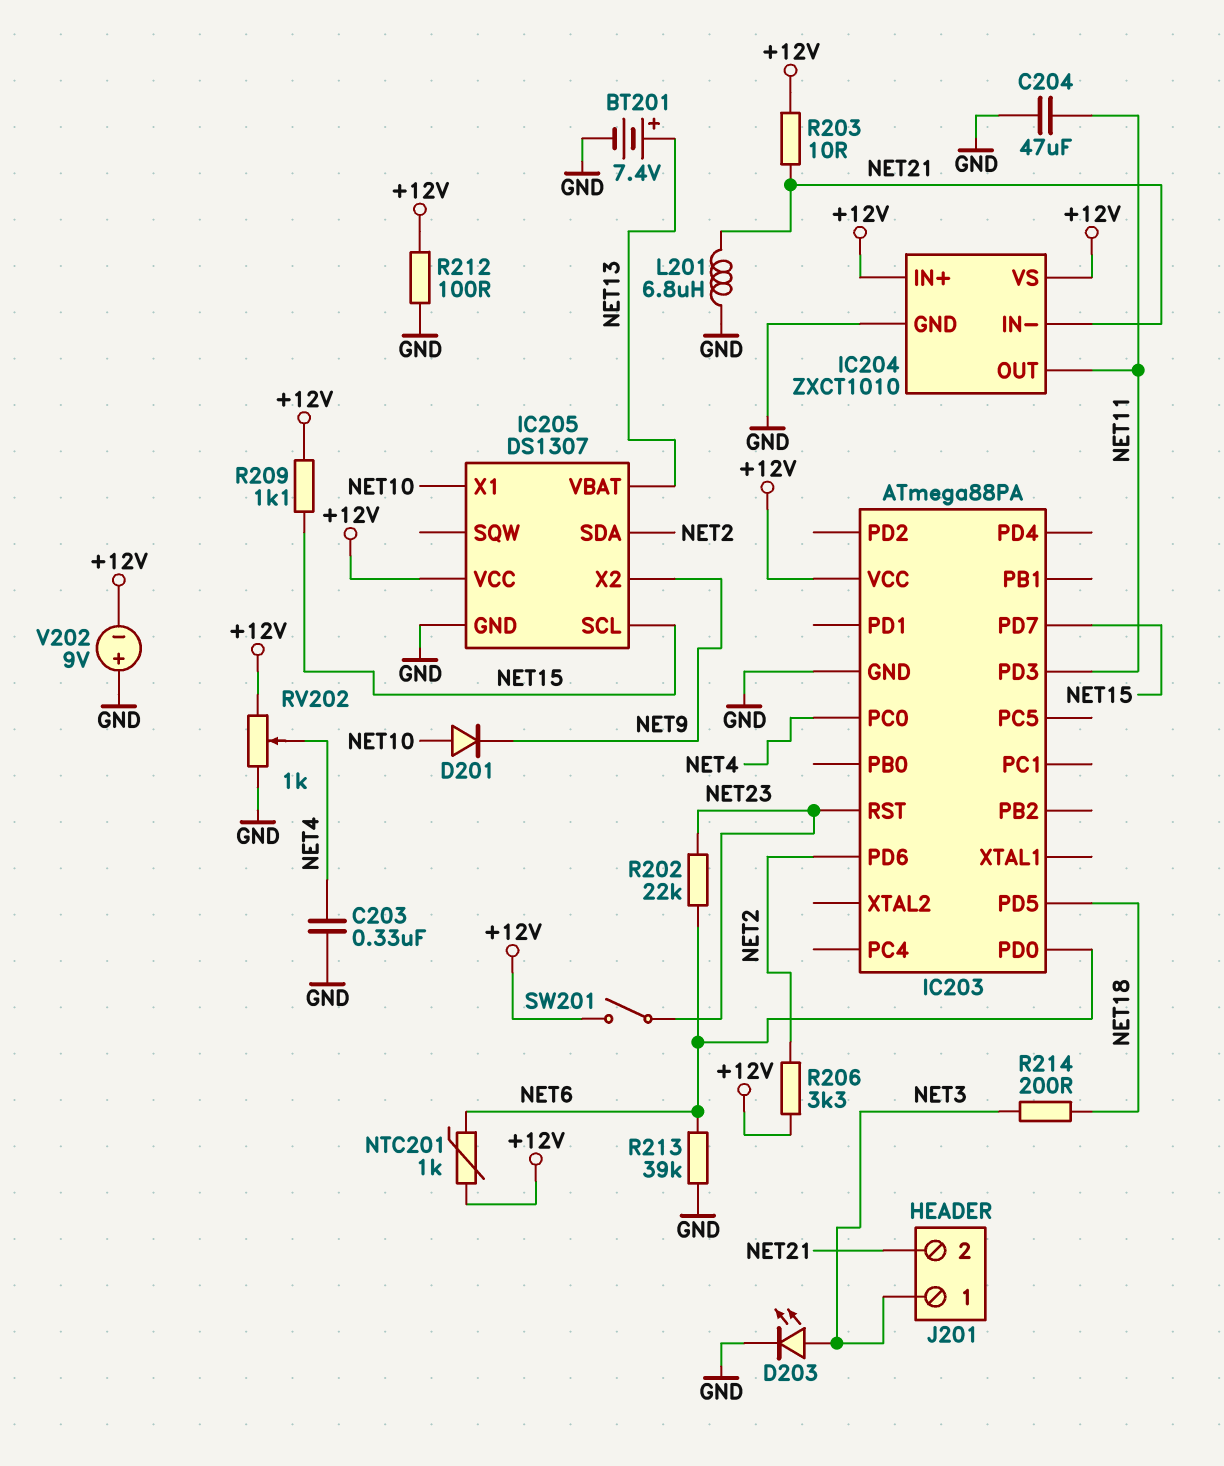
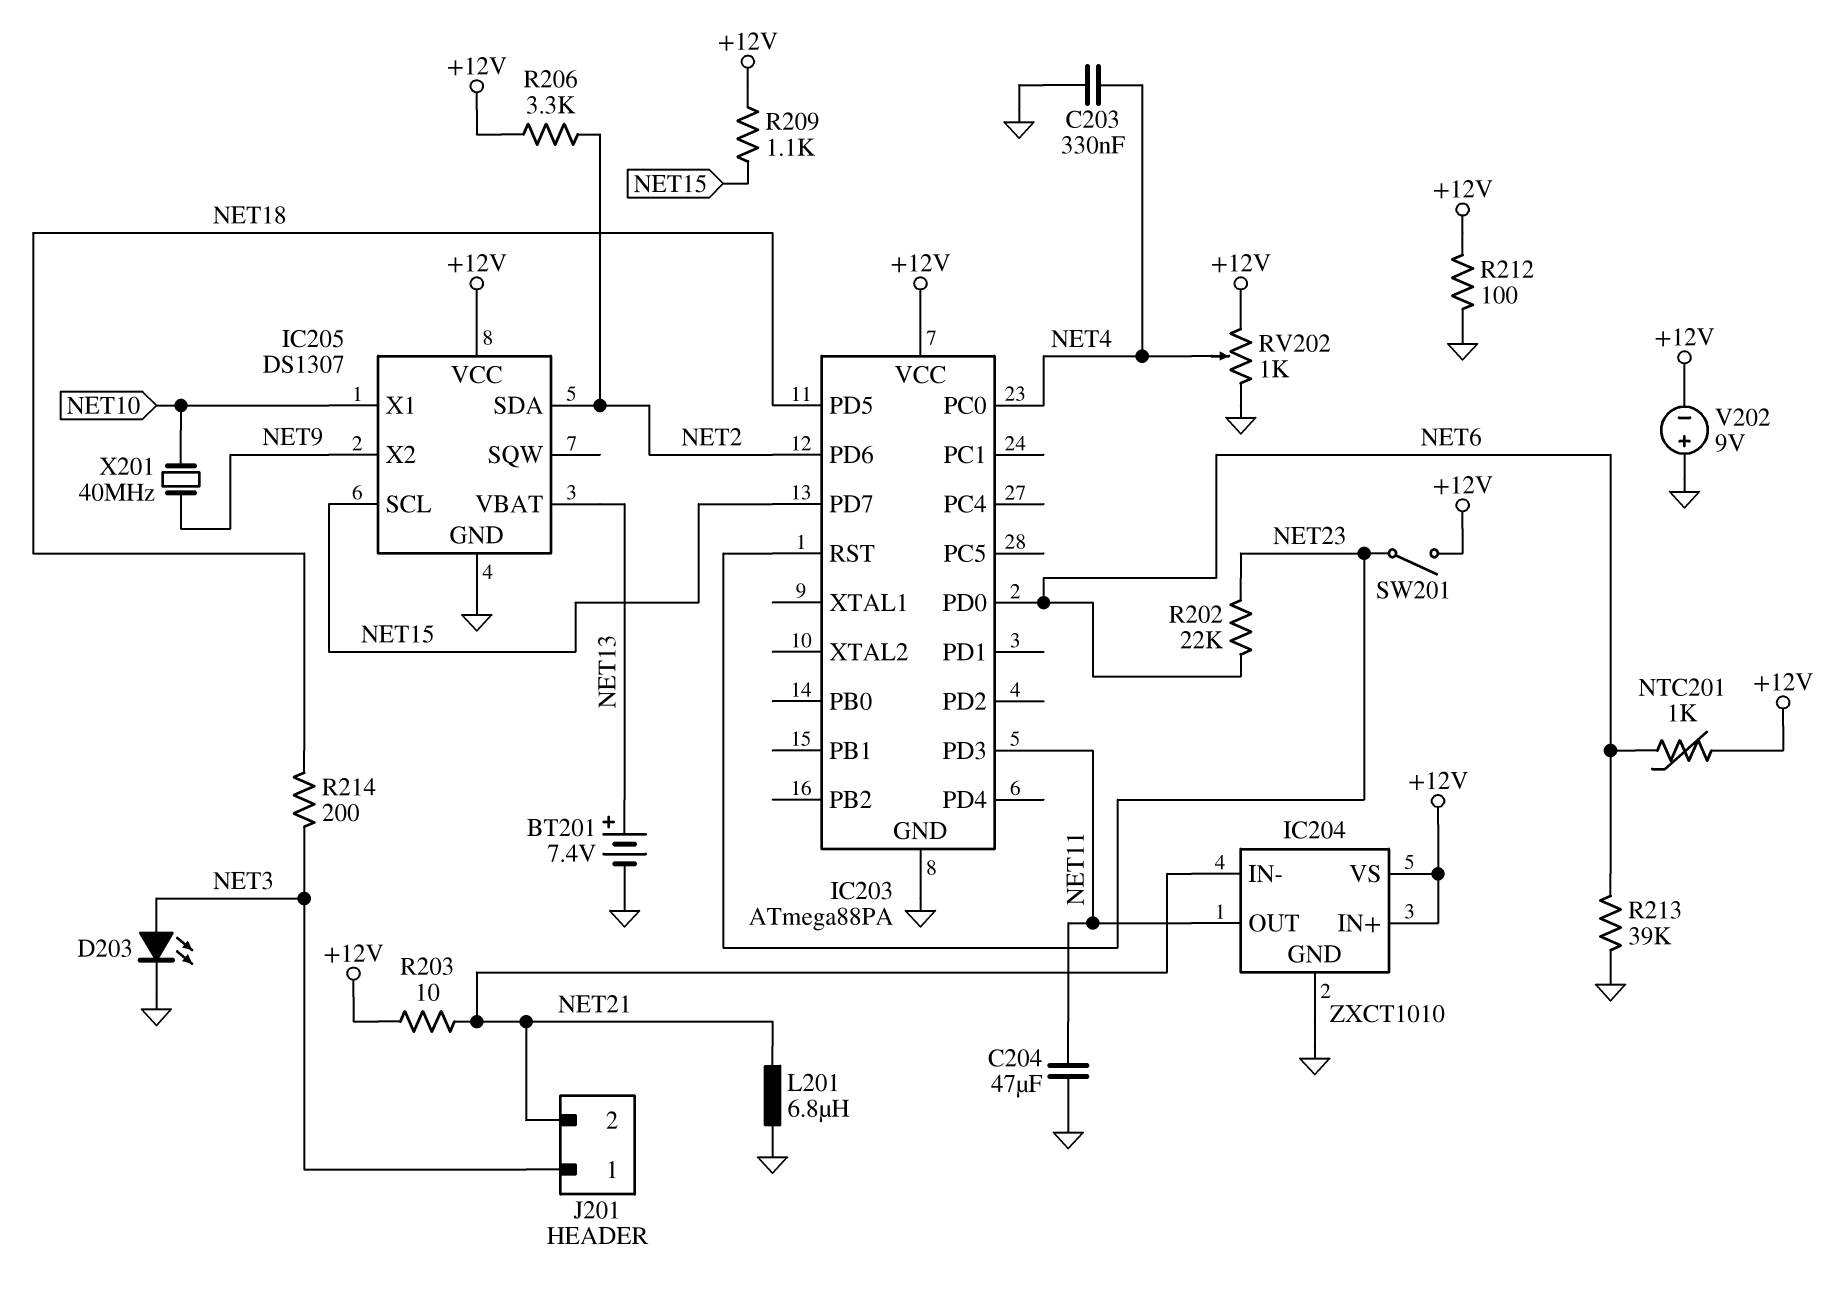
D201: diode (A NET10, K NET9) -> none
X201: none -> 40MHz (NET9, NET10)

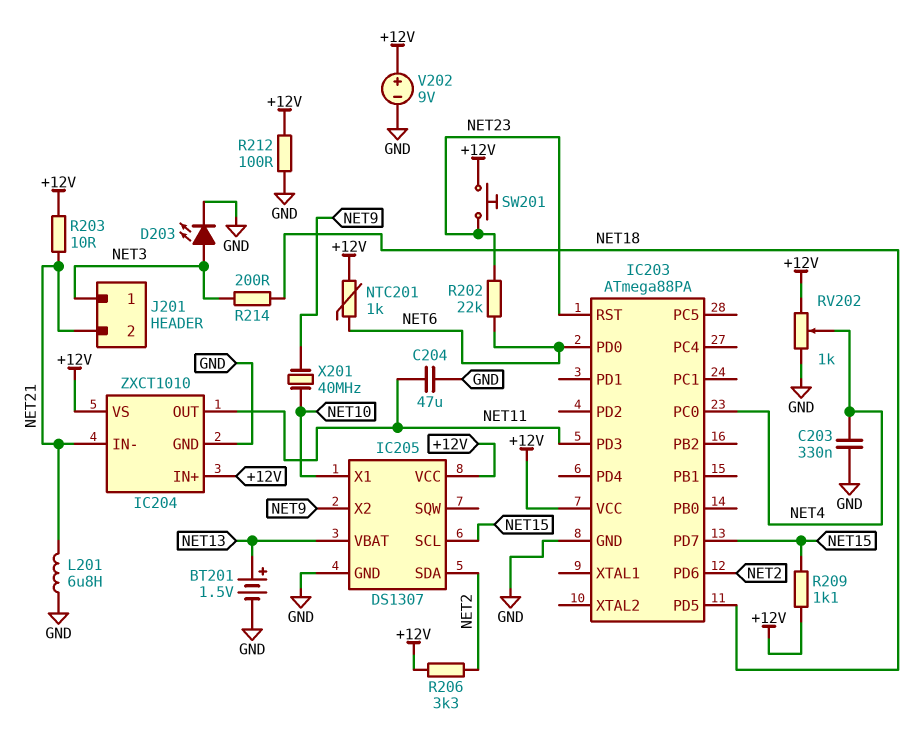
BT201: 7.4V (plus NET13, minus GND) -> 1.5V (plus NET13, minus GND)
R213: 39k (GND, NET6) -> none
SW201: switch (+12V, NET23) -> button (+12V, NET23)
V202: 9V (plus GND, minus +12V) -> 9V (plus +12V, minus GND)

